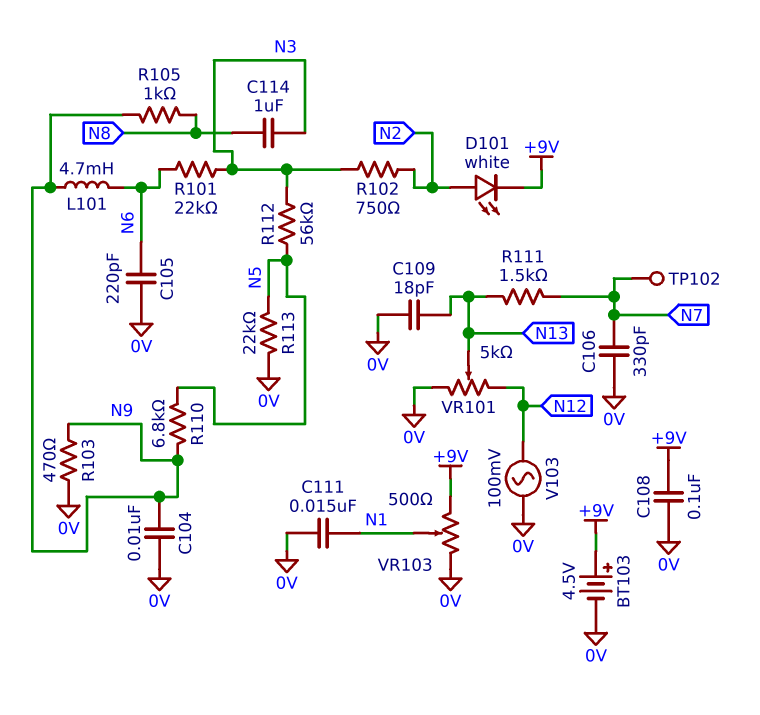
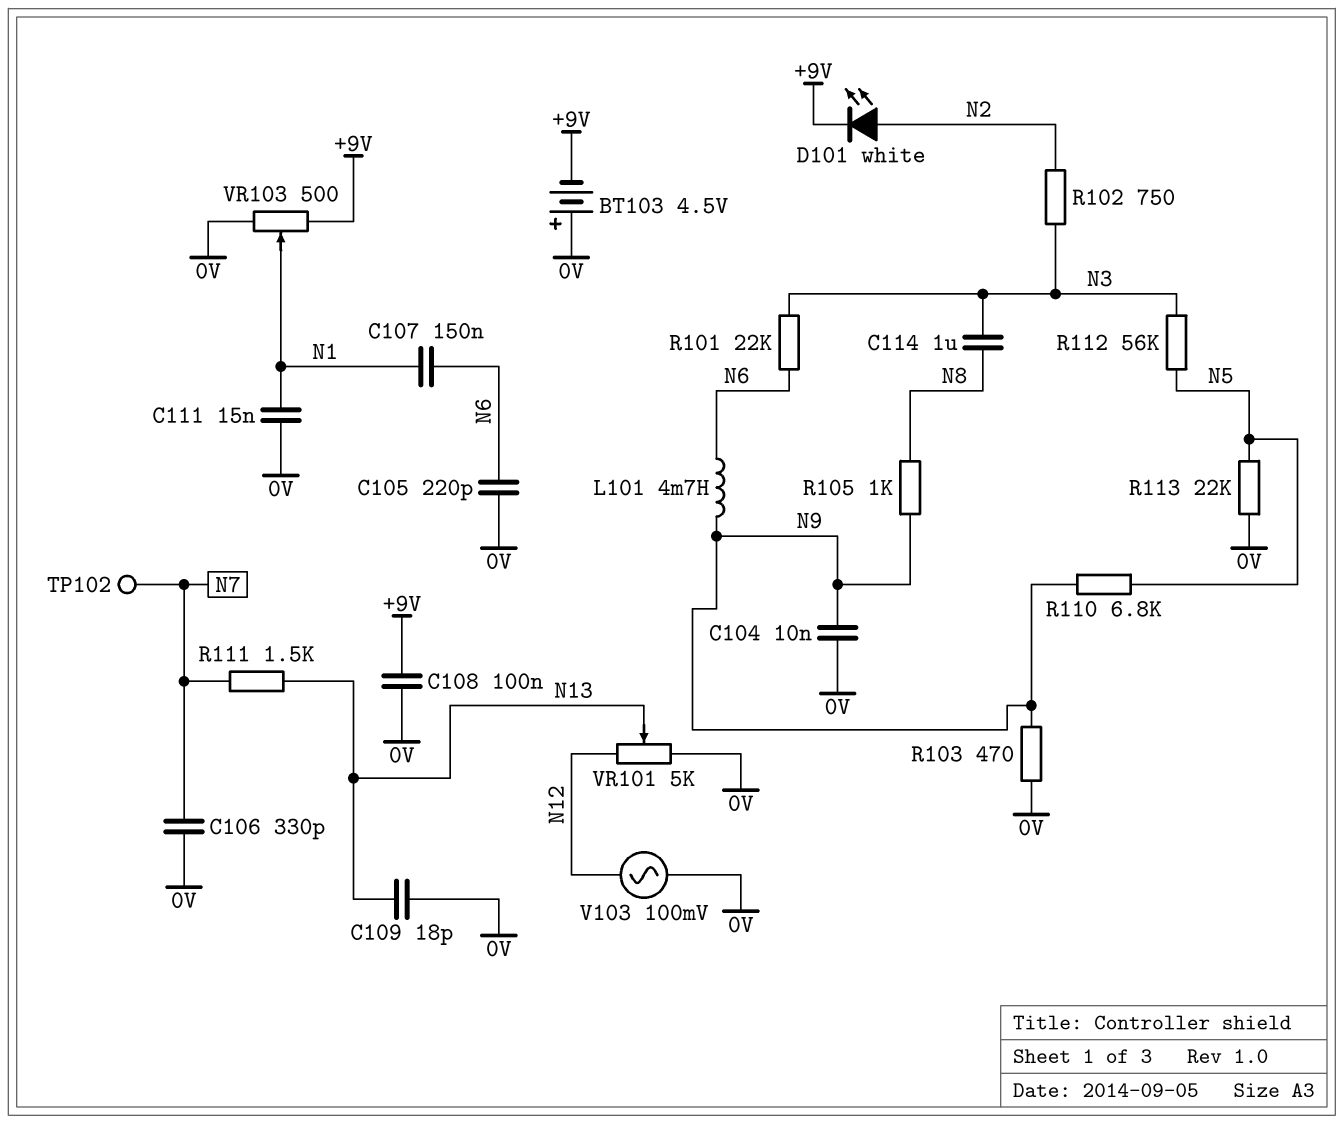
BT103: 4.5V (plus +9V, minus 0V) -> 4.5V (plus 0V, minus +9V)
C107: none -> 150nF (N1, N6)

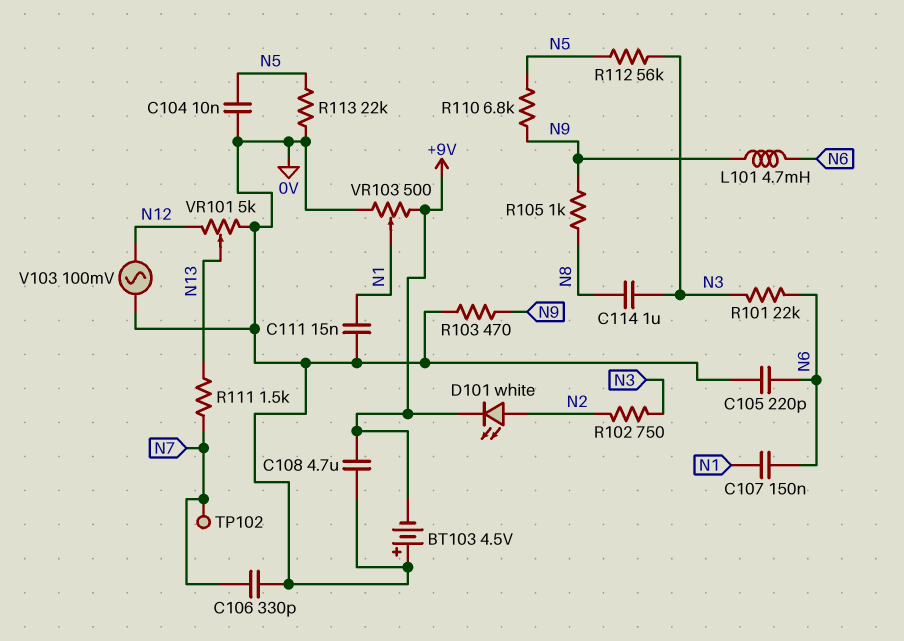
C104: 10nF (0V, N9) -> 10nF (0V, N5)
C108: 100nF (+9V, 0V) -> 4.7uF (+9V, 0V)
C109: 18pF (0V, N13) -> none

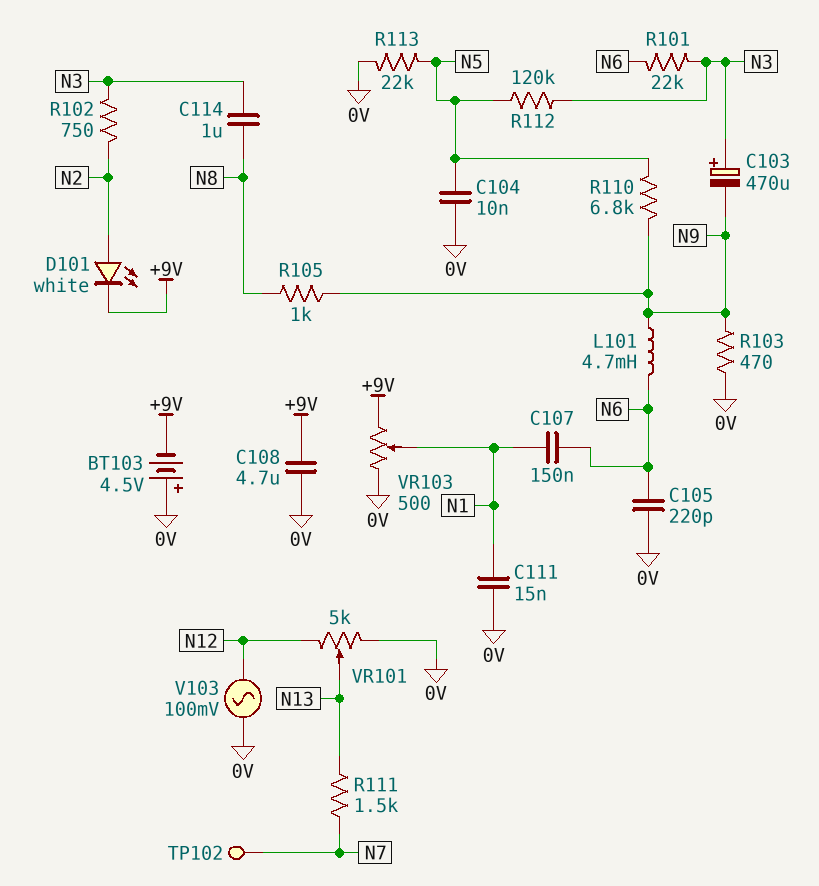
C103: none -> 470uF (plus N3, minus N9)
C106: 330pF (0V, N7) -> none
R112: 56k (N3, N5) -> 120k (N3, N5)

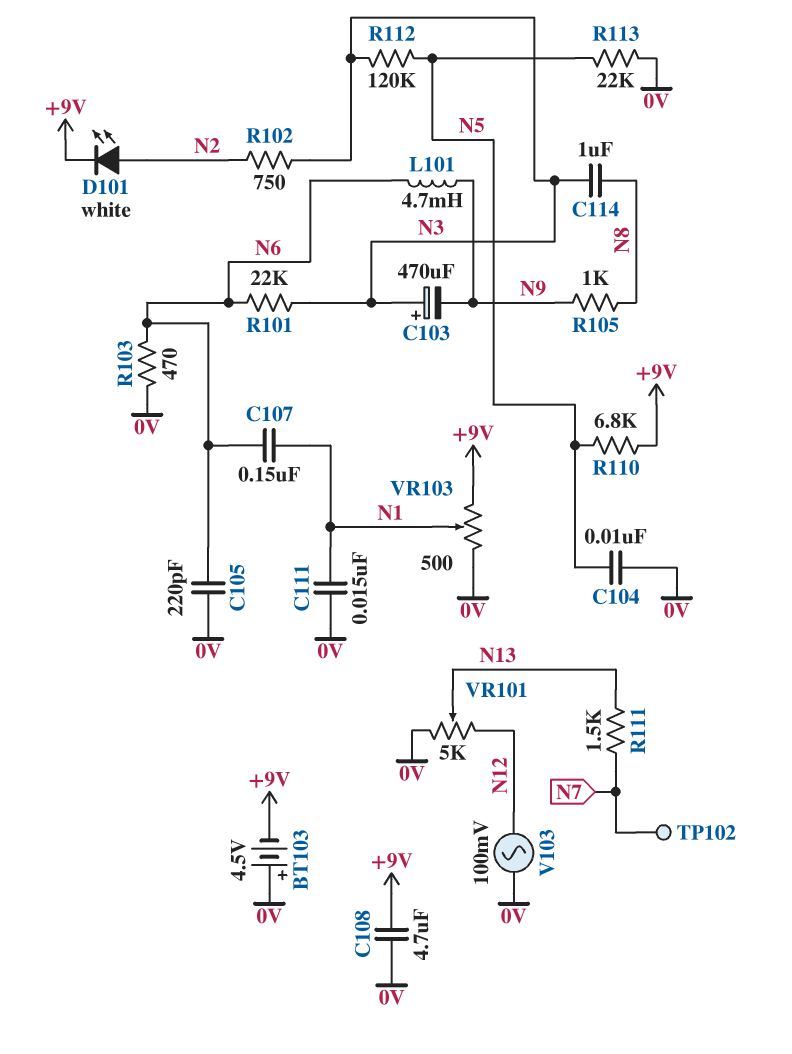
R103: 470 (0V, N9) -> 470 (0V, N6)
R110: 6.8k (N5, N9) -> 6.8k (+9V, N5)

